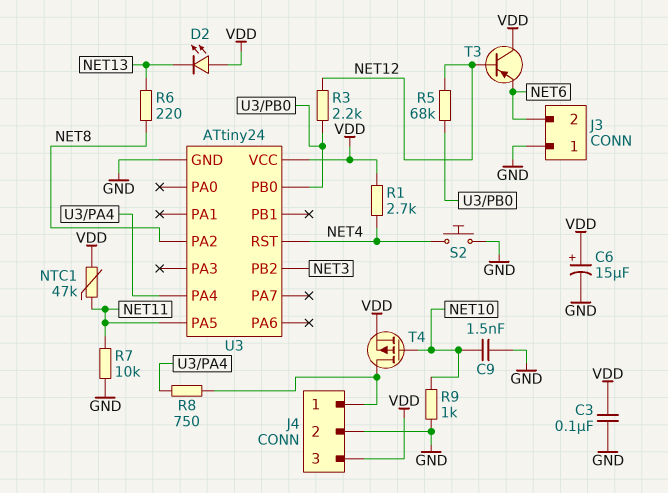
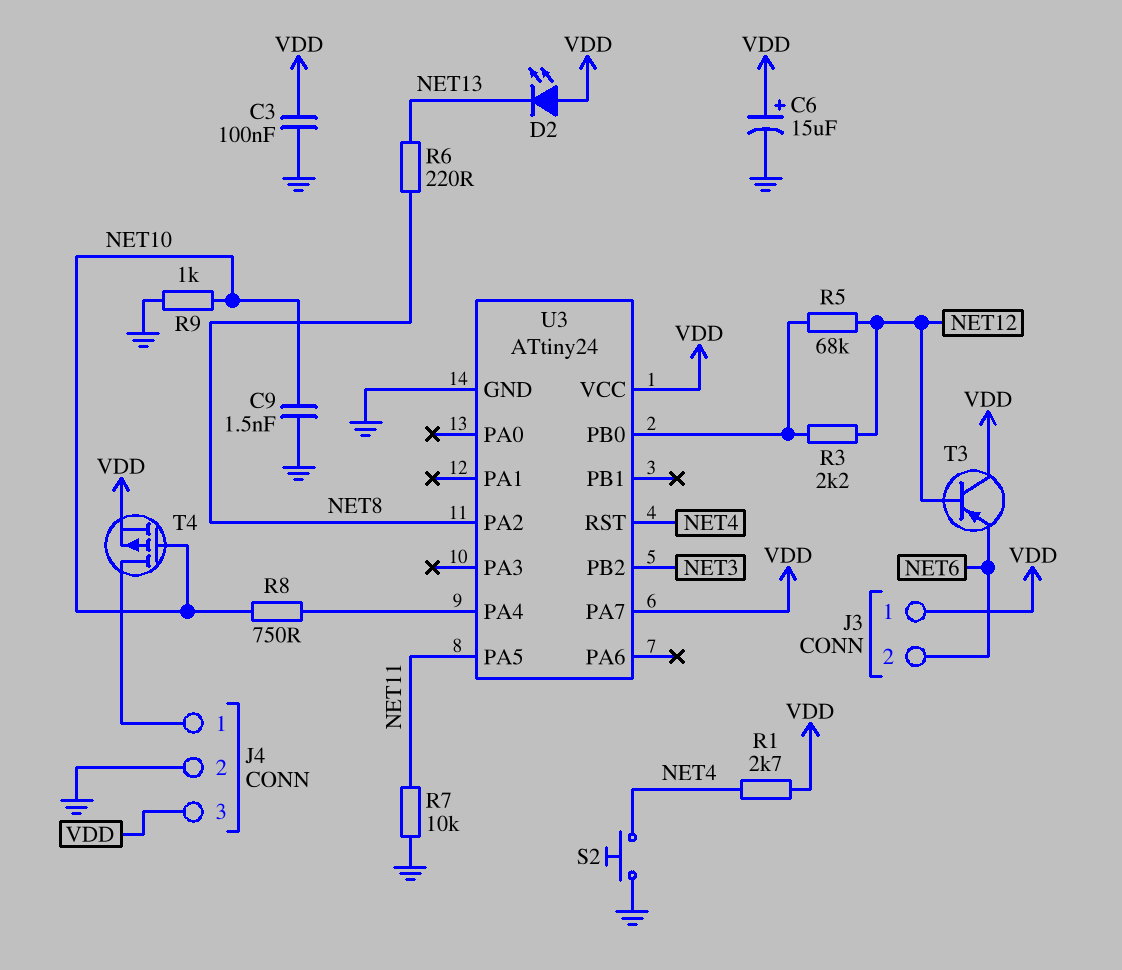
J3 pin 1: GND -> VDD
NTC1: 47k (NET11, VDD) -> none
R8: 750 (J4/1, U3/PA4) -> 750 (NET10, U3/PA4)
U3 pin PA7: none -> VDD

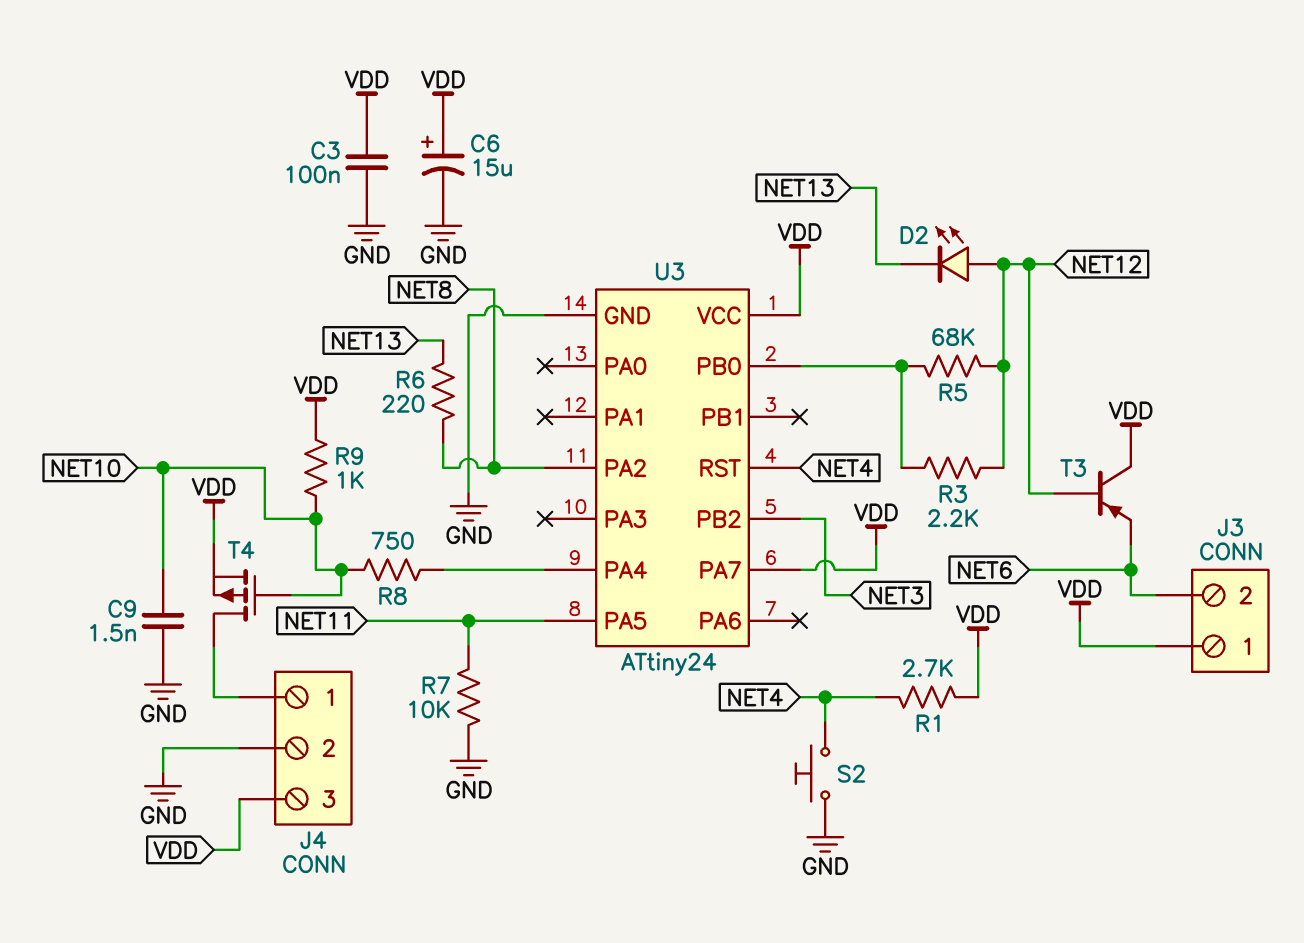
D2: LED (A VDD, K NET13) -> LED (A NET12, K NET13)
R9: 1k (GND, NET10) -> 1k (NET10, VDD)

